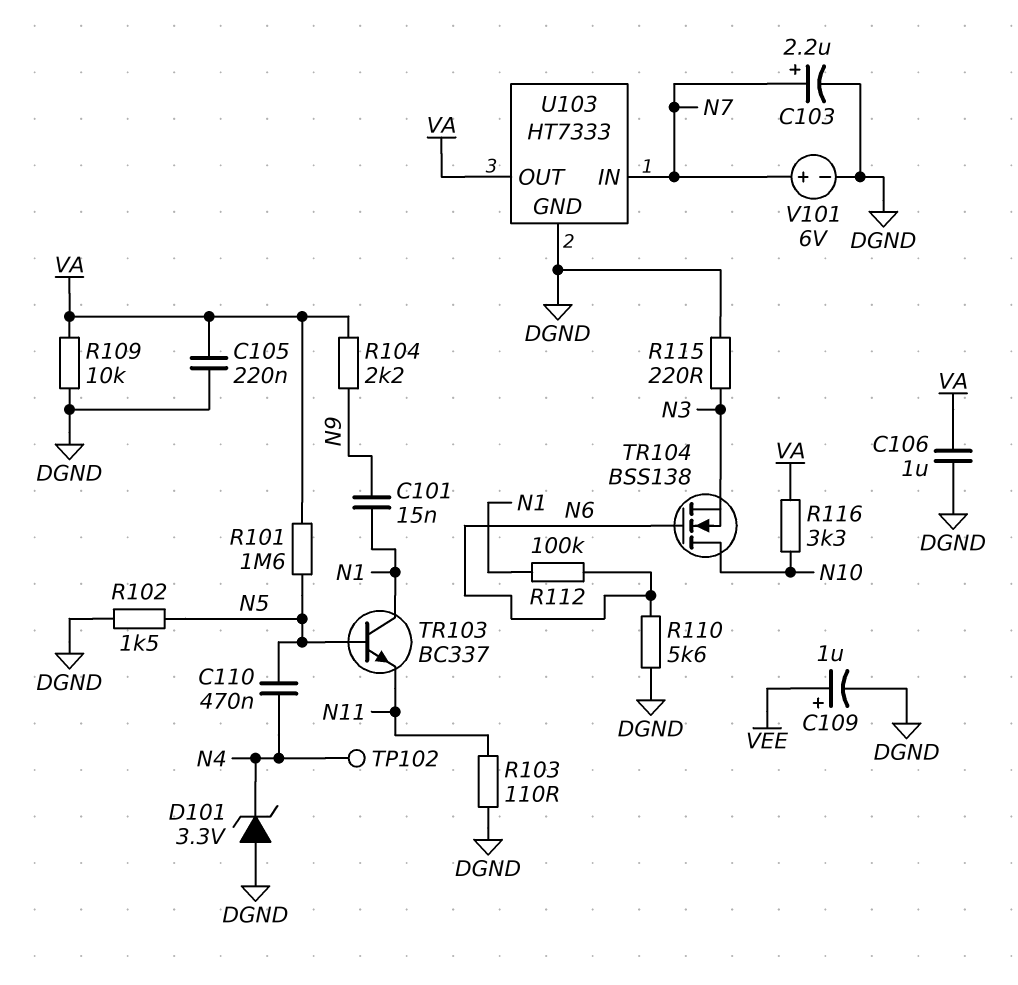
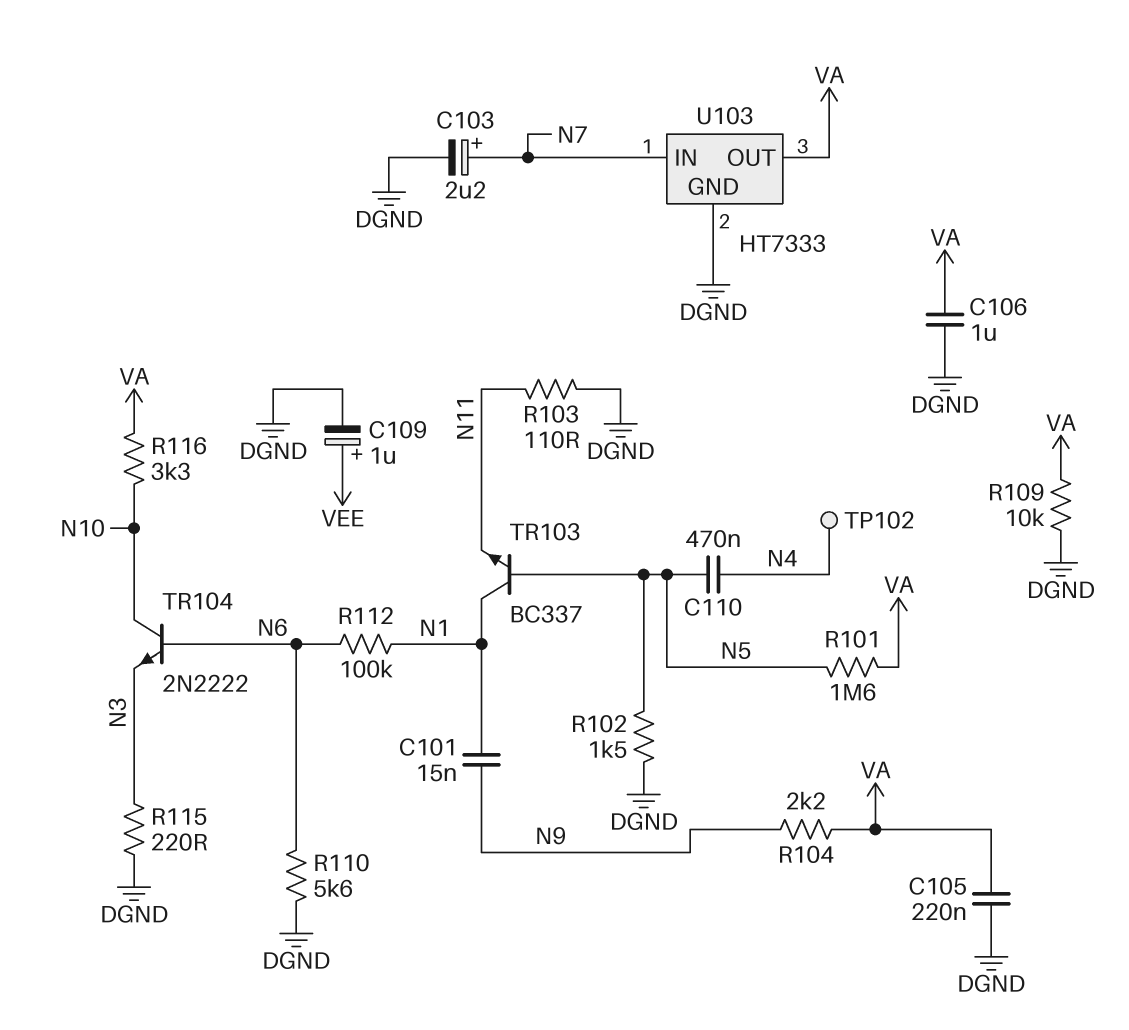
D101: zener 3.3V (A DGND, K N4) -> none
TR104: NMOS BSS138 (G N6, D N10, S N3) -> NPN 2N2222 (B N6, C N10, E N3)
V101: 6V (plus N7, minus DGND) -> none

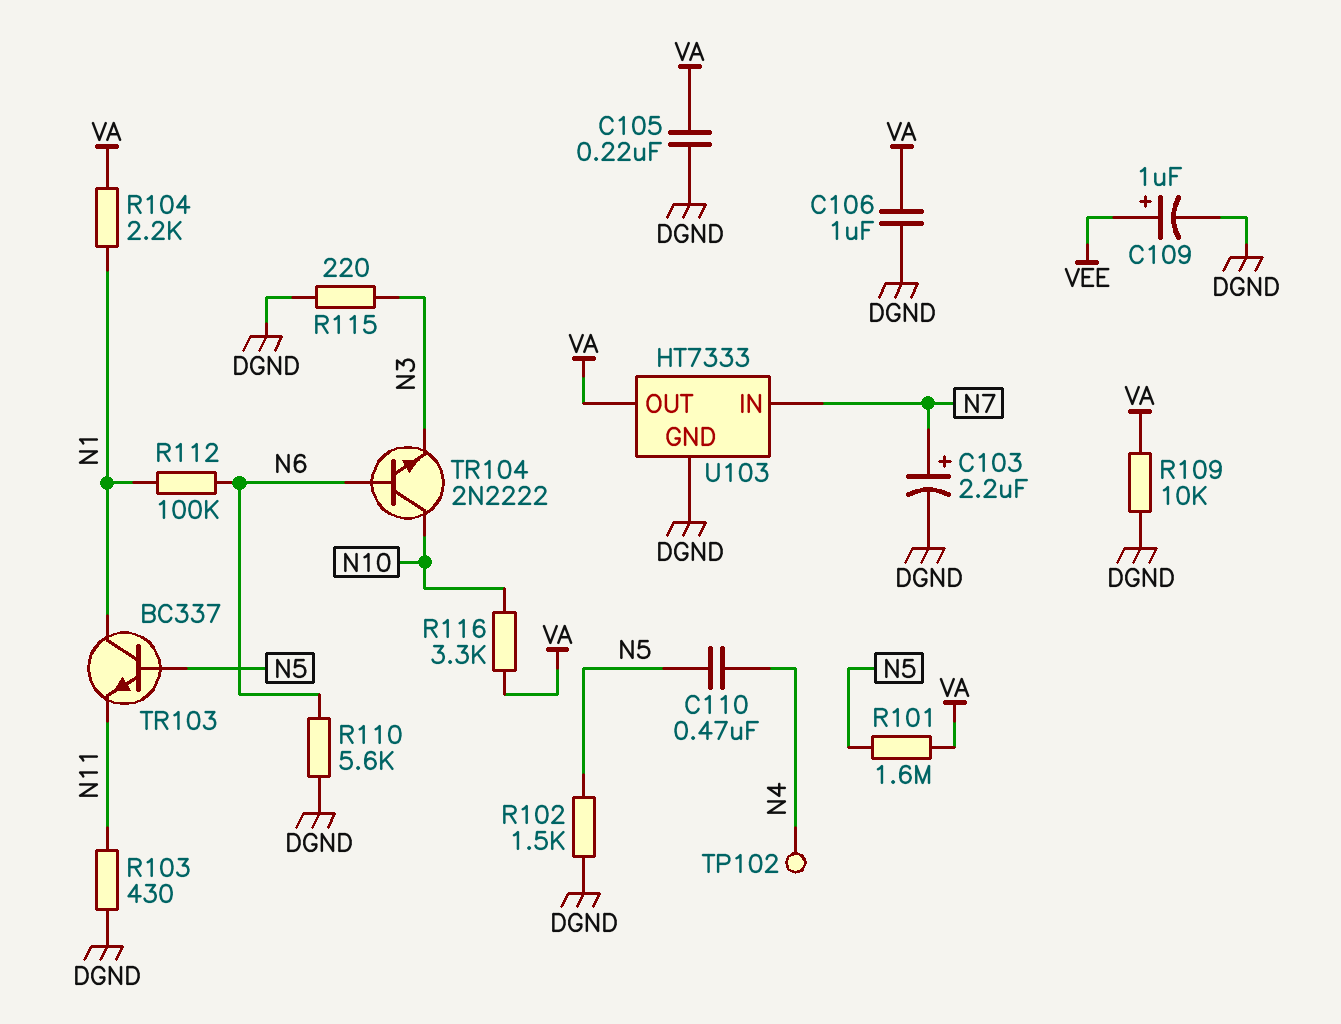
C101: 15nF (N1, N9) -> none
R103: 110 (DGND, N11) -> 430 (DGND, N11)
R104: 2.2k (N9, VA) -> 2.2k (N1, VA)

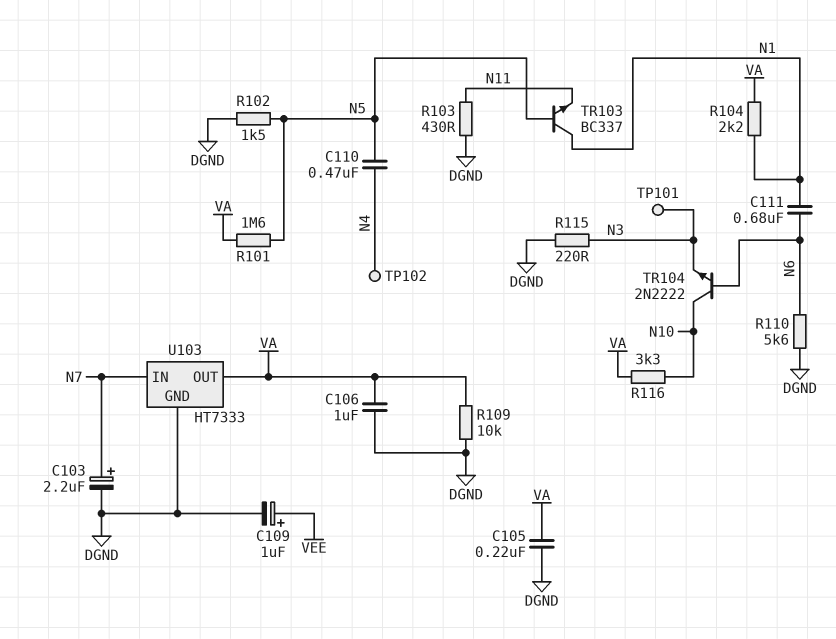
C111: none -> 680nF (N1, N6)
R112: 100k (N1, N6) -> none
TP101: none -> test point (N3)

